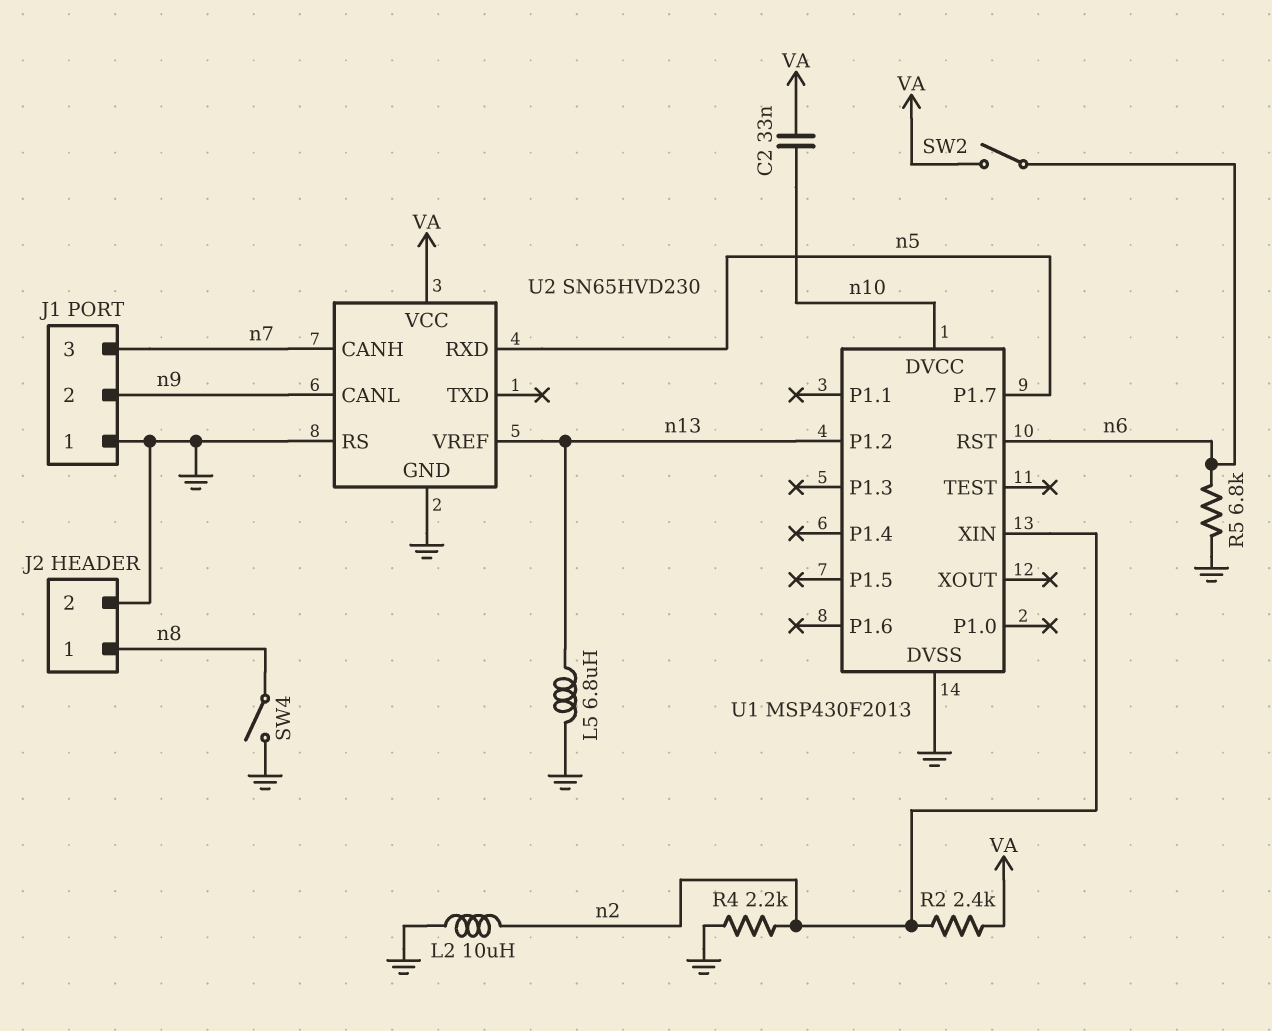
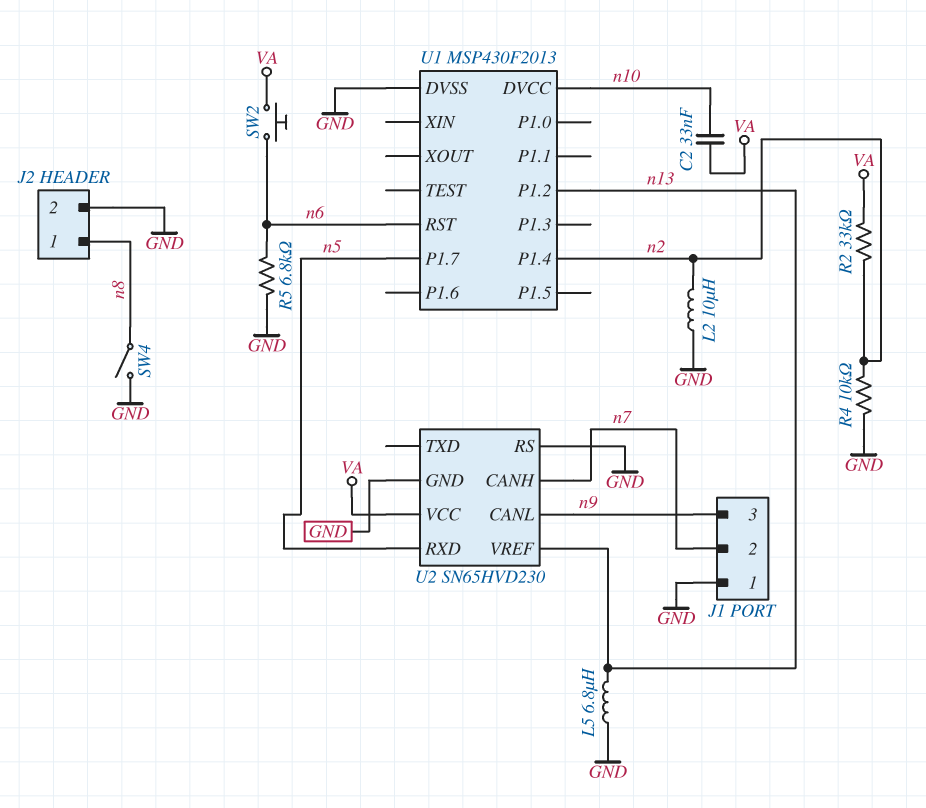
J1 pin 2: n9 -> n7
J1 pin 3: n7 -> n9
R2: 2.4k (VA, n2) -> 33k (VA, n2)
R4: 2.2k (GND, n2) -> 10k (GND, n2)
SW2: switch (VA, n6) -> button (VA, n6)
U1 pin P1.4: none -> n2
U1 pin XIN: n2 -> none

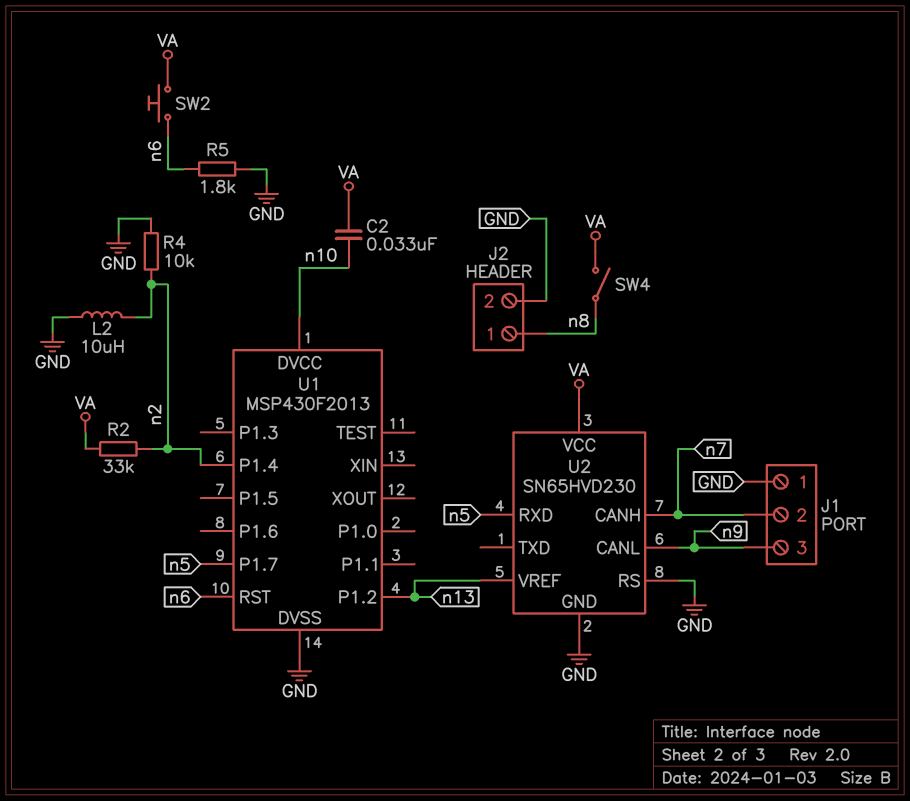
L5: 6.8uH (GND, n13) -> none
R5: 6.8k (GND, n6) -> 1.8k (GND, n6)
SW4: switch (GND, n8) -> switch (VA, n8)

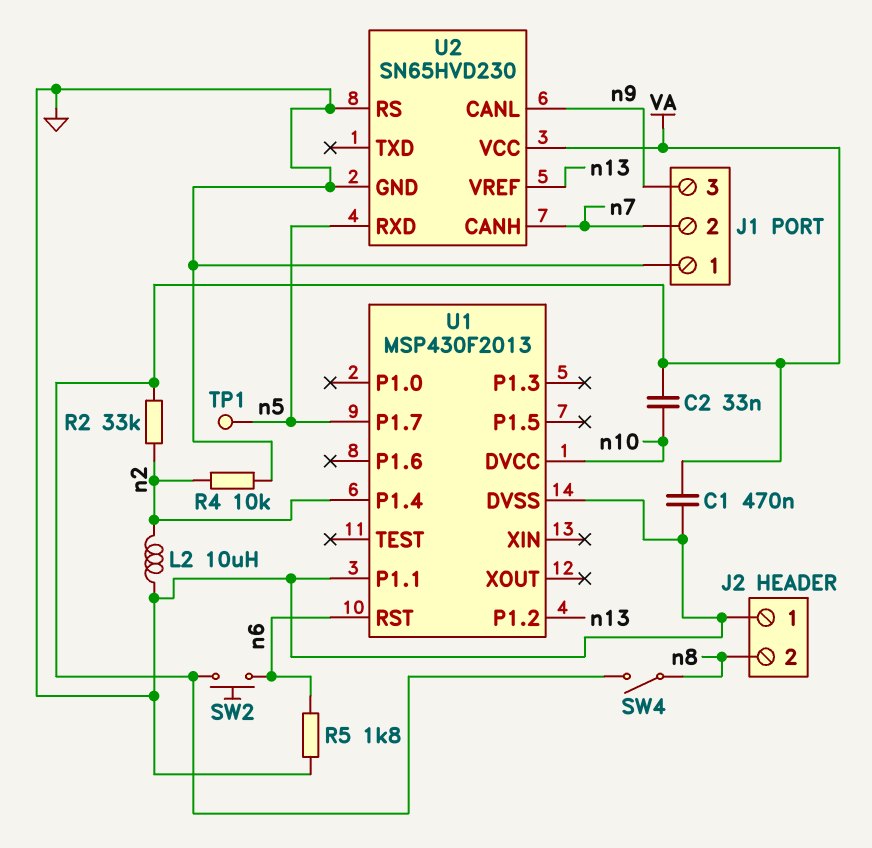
C1: none -> 470nF (GND, VA)
J2 pin 1: n8 -> GND
J2 pin 2: GND -> n8
TP1: none -> test point (n5)
U1 pin P1.1: none -> GND

